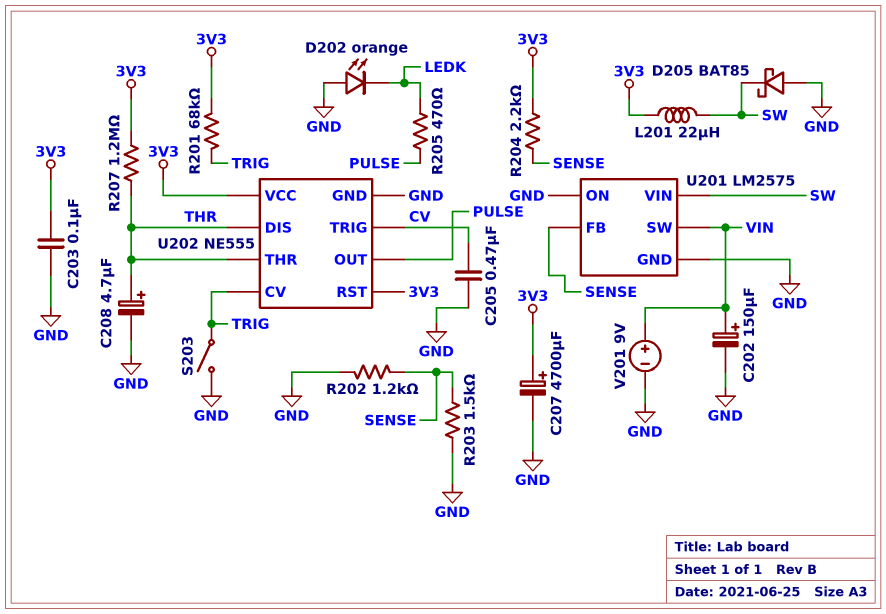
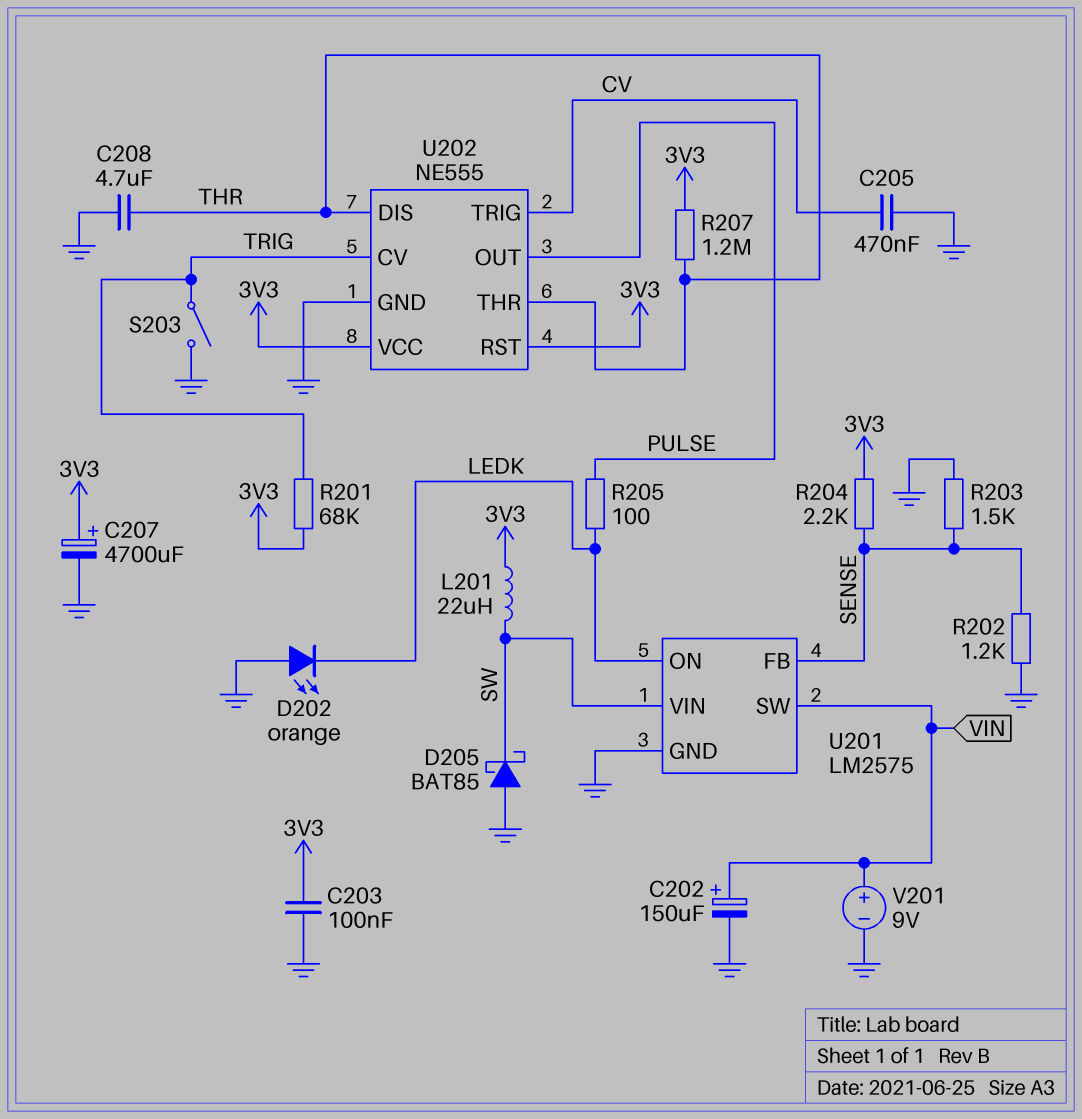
C208: 4.7uF (plus THR, minus GND) -> 4.7uF (GND, THR)
R205: 470 (LEDK, PULSE) -> 100 (LEDK, PULSE)
U201 pin ON: GND -> LEDK

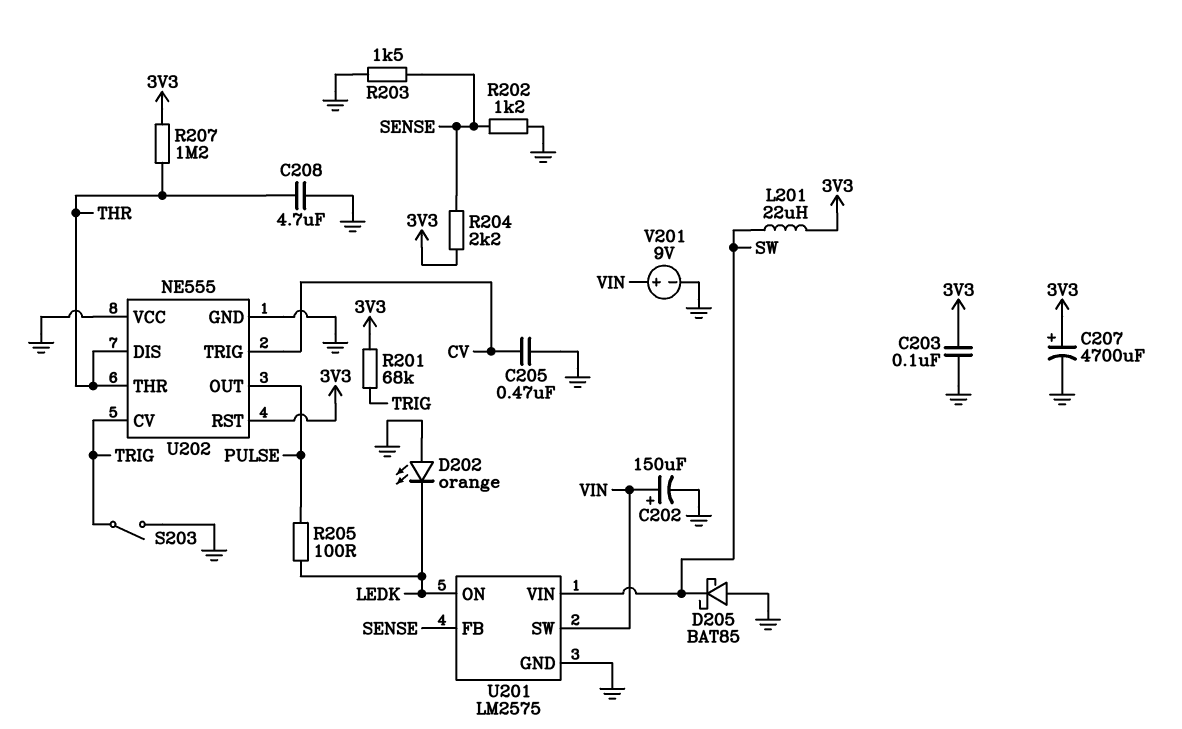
U202 pin VCC: 3V3 -> GND

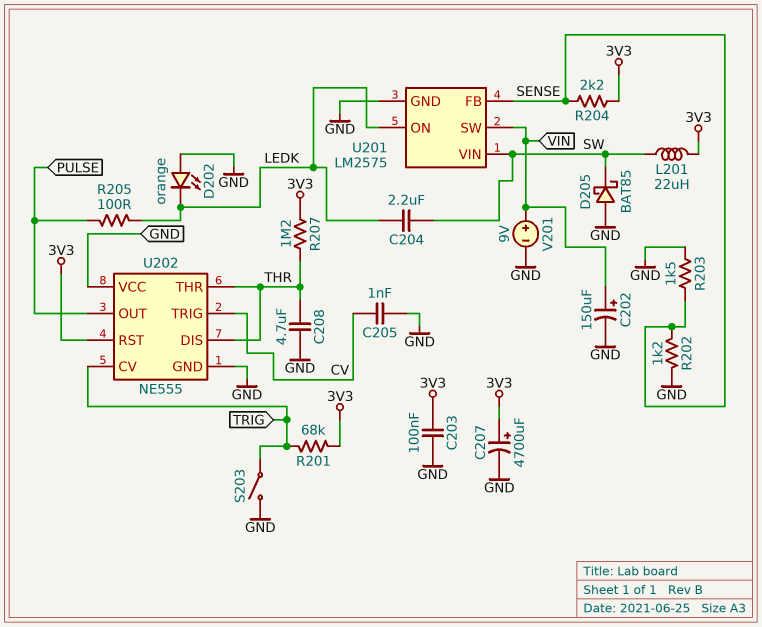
C204: none -> 2.2uF (LEDK, SW)
C205: 470nF (CV, GND) -> 1nF (CV, GND)

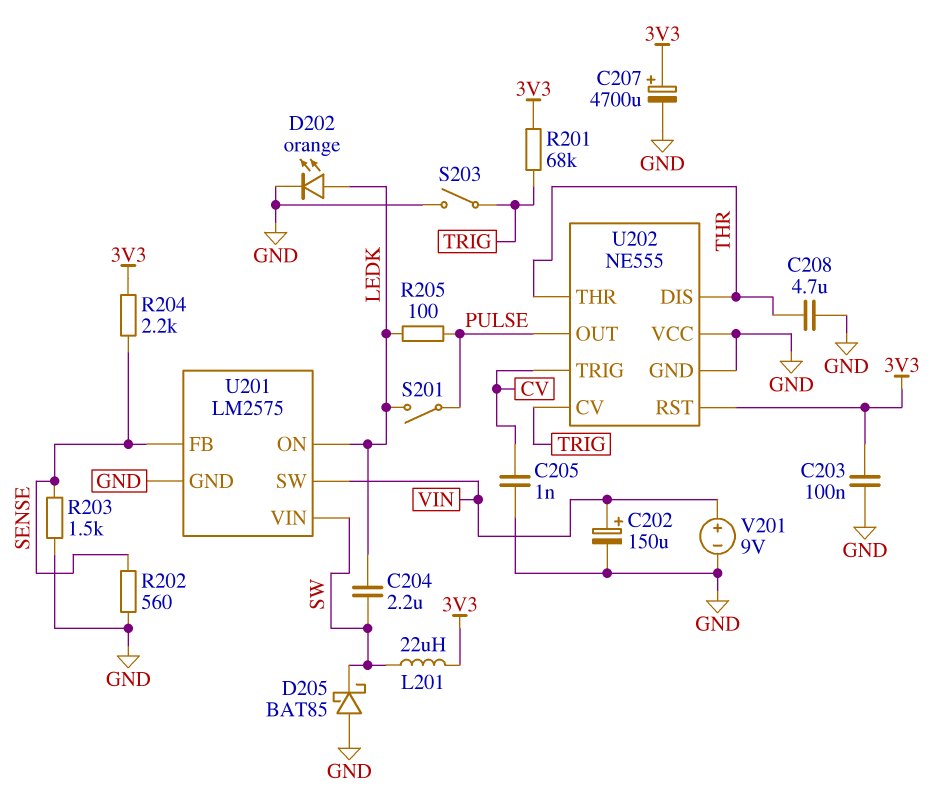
D202: LED orange (A GND, K LEDK) -> LED orange (A LEDK, K GND)
R202: 1.2k (GND, SENSE) -> 560 (GND, SENSE)
R207: 1.2M (3V3, THR) -> none
S201: none -> switch (LEDK, PULSE)

